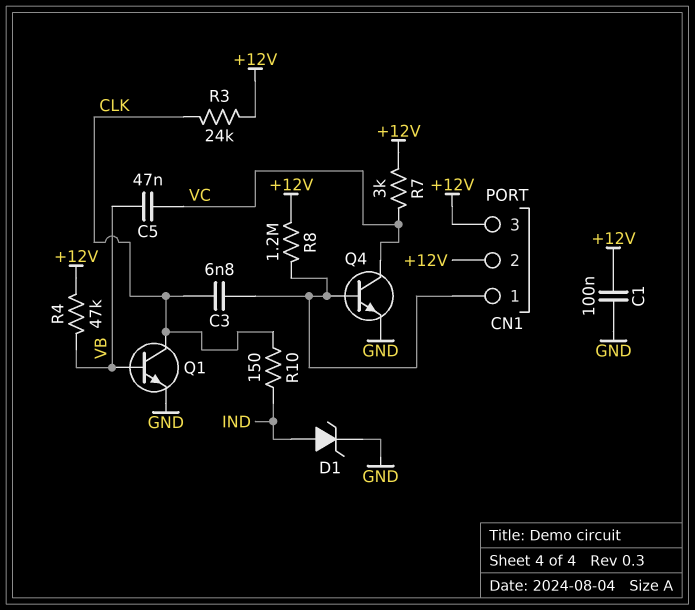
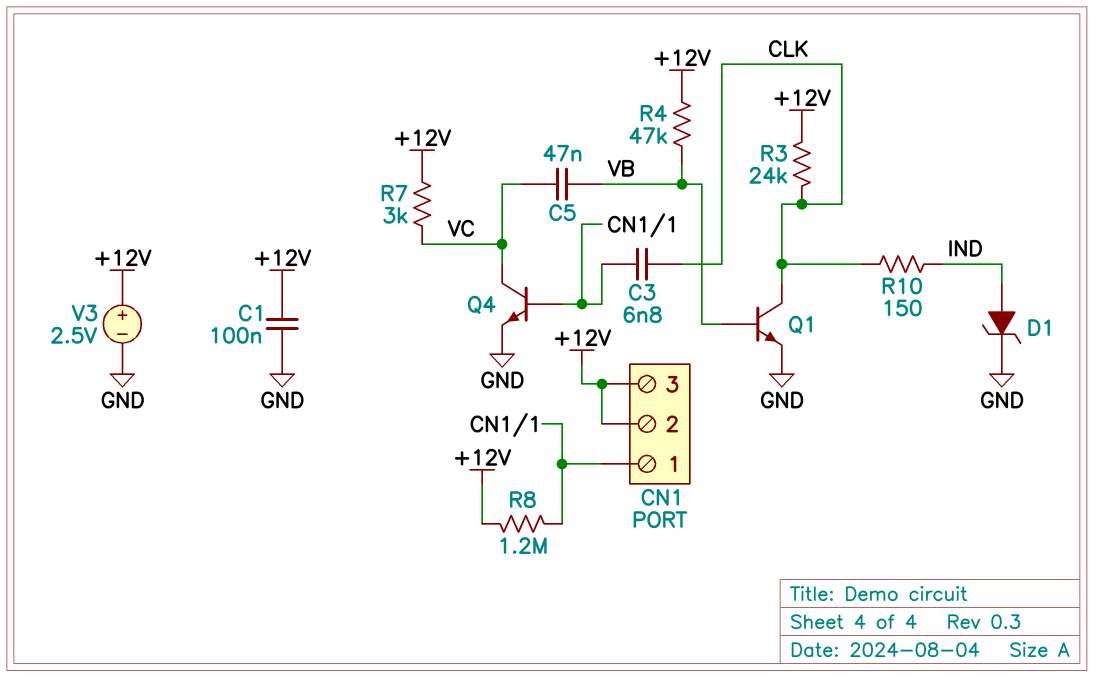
V3: none -> 2.5V (plus +12V, minus GND)

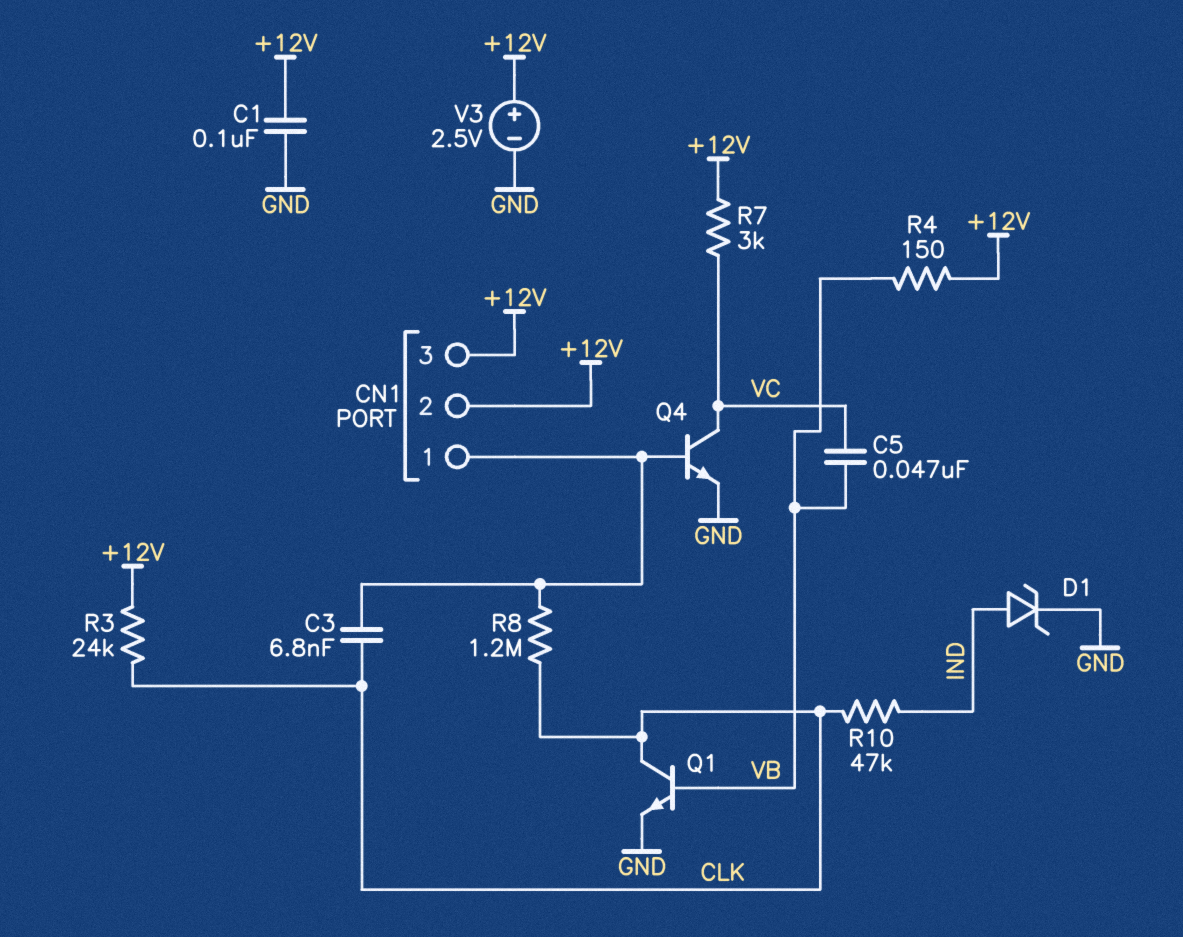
R4: 47k (+12V, VB) -> 150 (+12V, VB)
R8: 1.2M (+12V, CN1/1) -> 1.2M (CLK, CN1/1)
R10: 150 (CLK, IND) -> 47k (CLK, IND)

